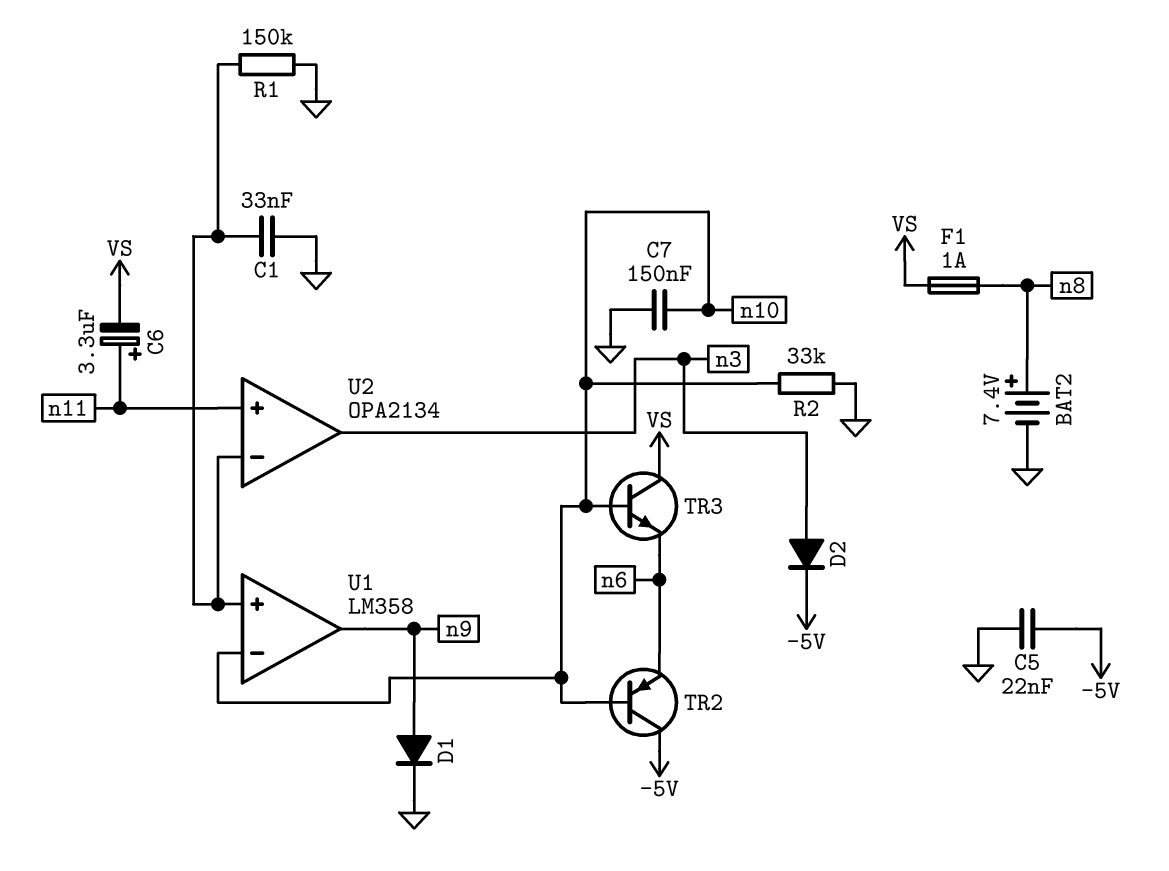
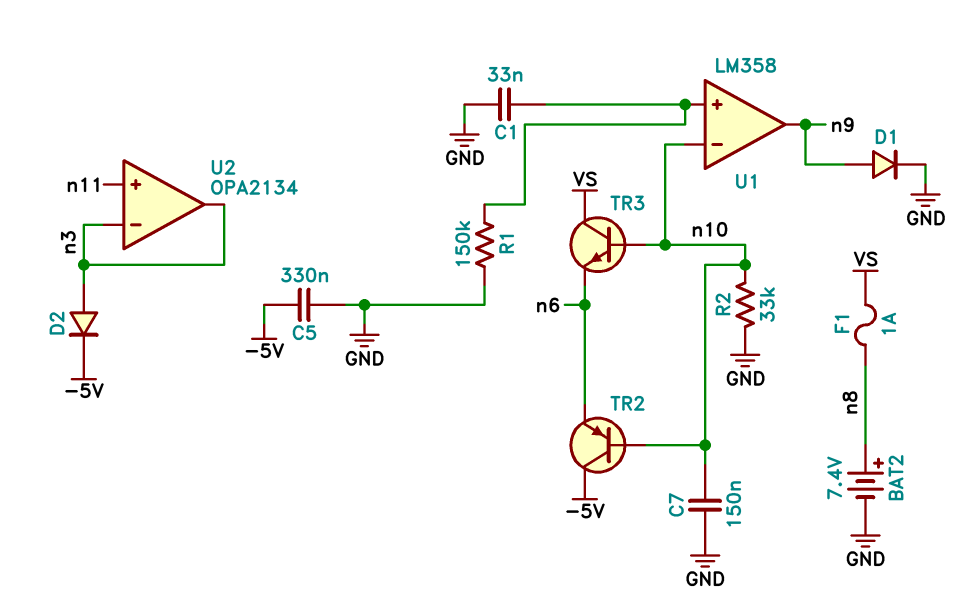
C5: 22nF (-5V, GND) -> 330nF (-5V, GND)
C6: 3.3uF (plus n11, minus VS) -> none
U2 pin in-: U1/in+ -> n3

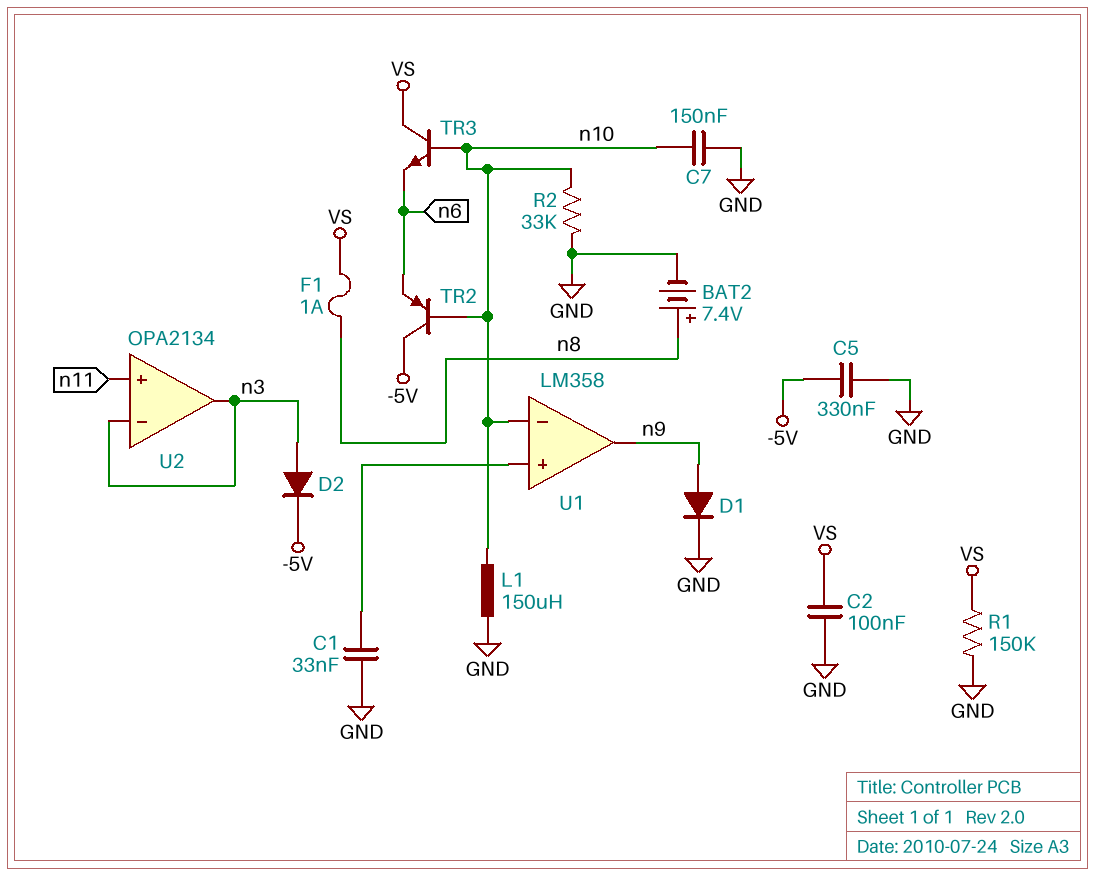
C2: none -> 100nF (GND, VS)
L1: none -> 150uH (GND, n10)
R1: 150k (GND, U1/in+) -> 150k (GND, VS)

